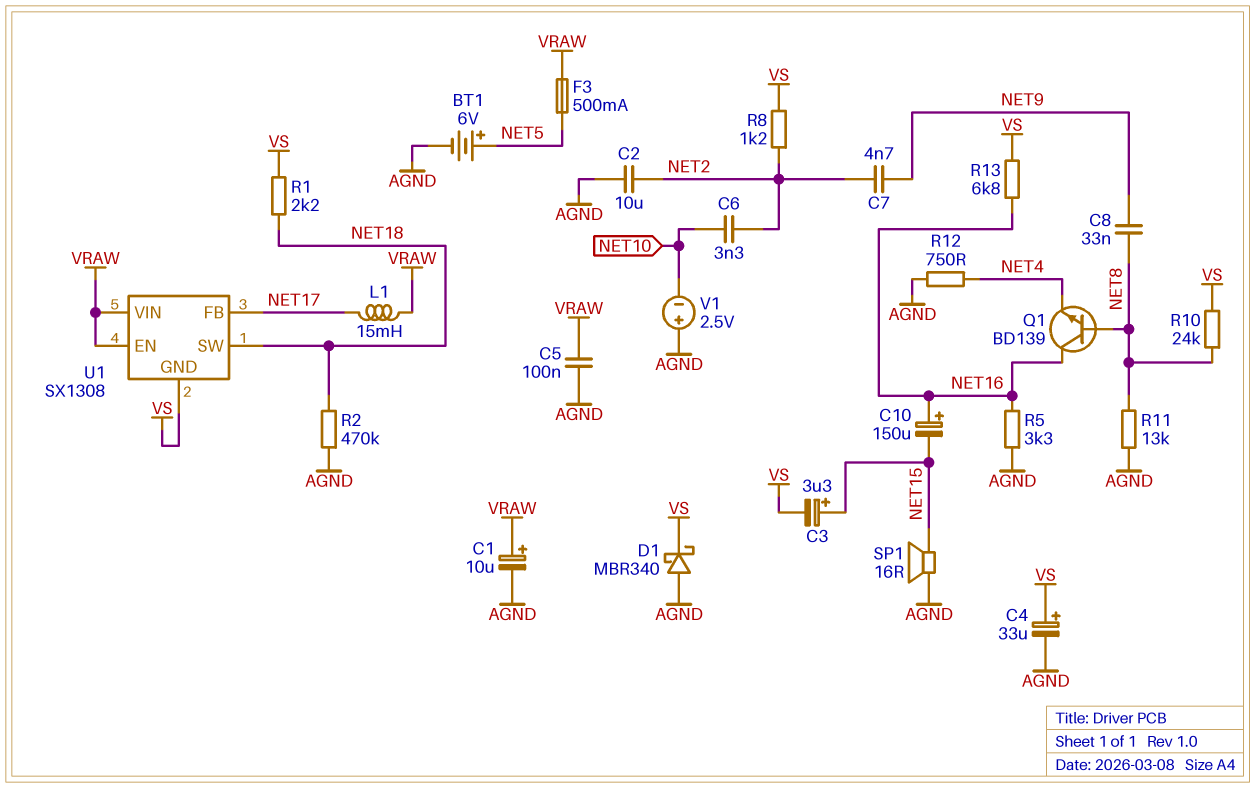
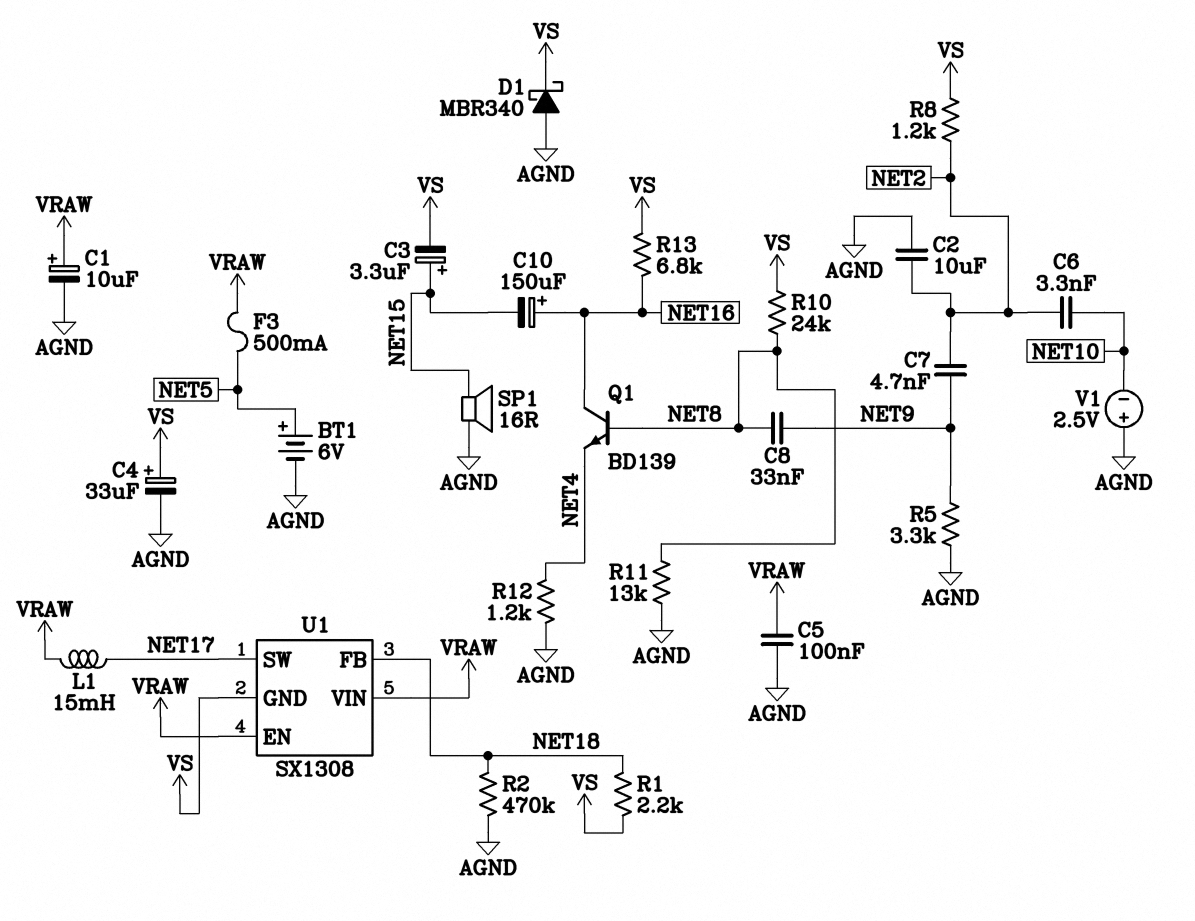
R5: 3.3k (AGND, NET16) -> 3.3k (AGND, NET9)
R12: 750 (AGND, NET4) -> 1.2k (AGND, NET4)
U1 pin FB: NET17 -> NET18
U1 pin SW: NET18 -> NET17

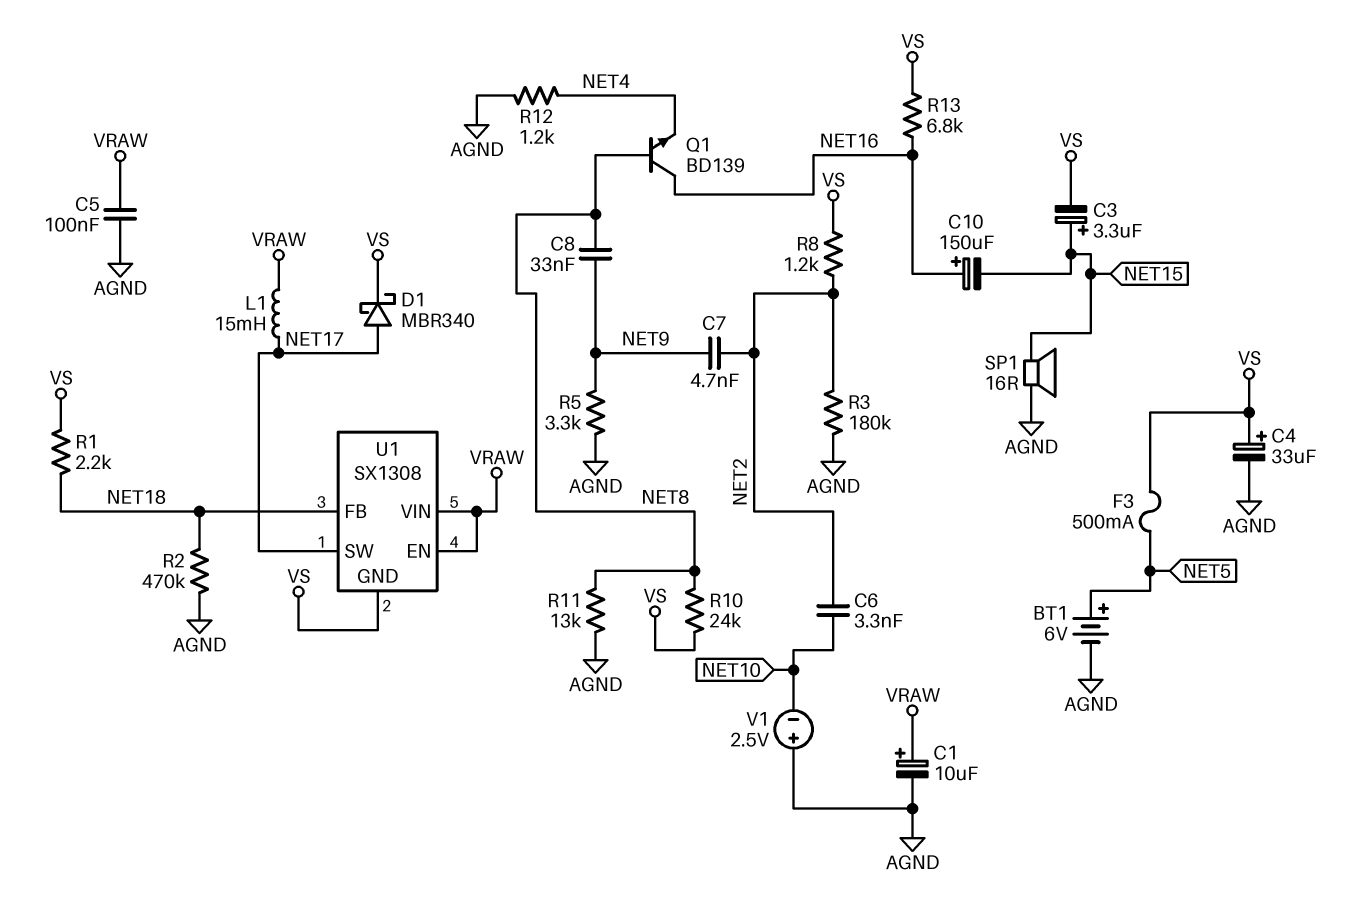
C2: 10uF (AGND, NET2) -> none
D1: schottky MBR340 (A AGND, K VS) -> schottky MBR340 (A NET17, K VS)
F3: 500mA (NET5, VRAW) -> 500mA (NET5, VS)
R3: none -> 180k (AGND, NET2)

